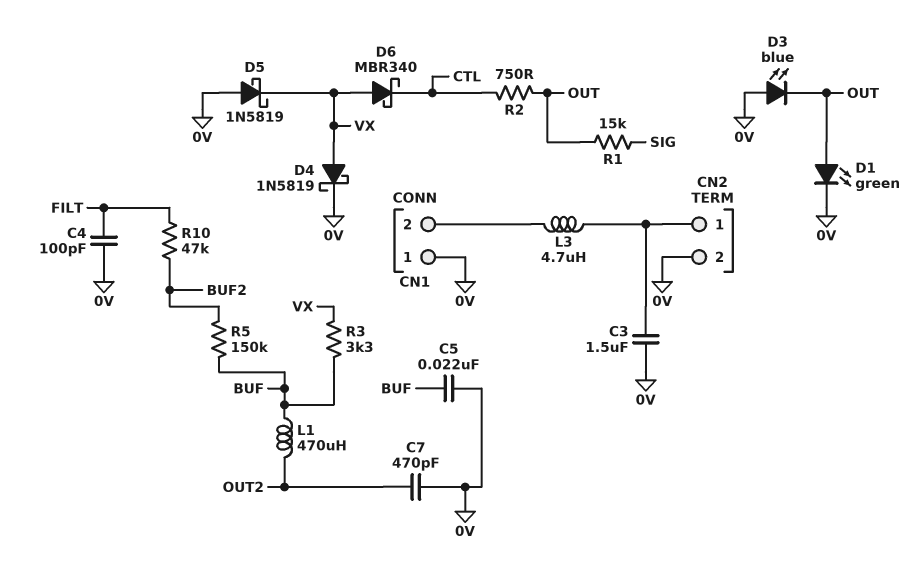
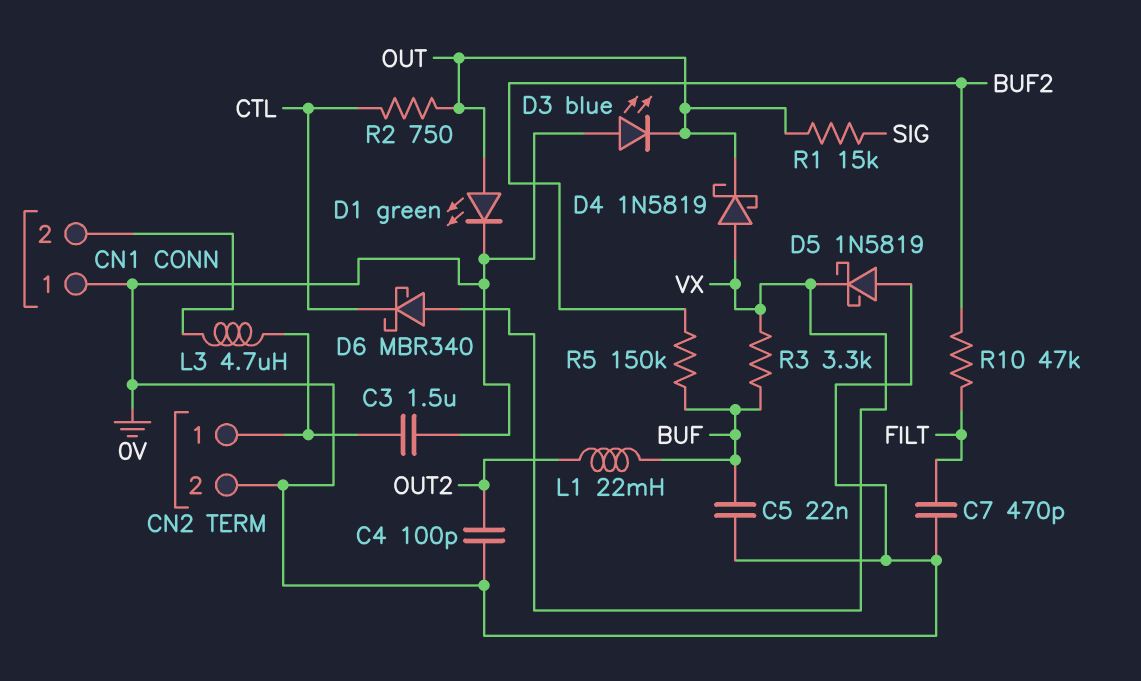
C4: 100pF (0V, FILT) -> 100pF (0V, OUT2)
C7: 470pF (0V, OUT2) -> 470pF (0V, FILT)
D4: schottky 1N5819 (A VX, K 0V) -> schottky 1N5819 (A VX, K OUT)
L1: 470uH (BUF, OUT2) -> 22mH (BUF, OUT2)

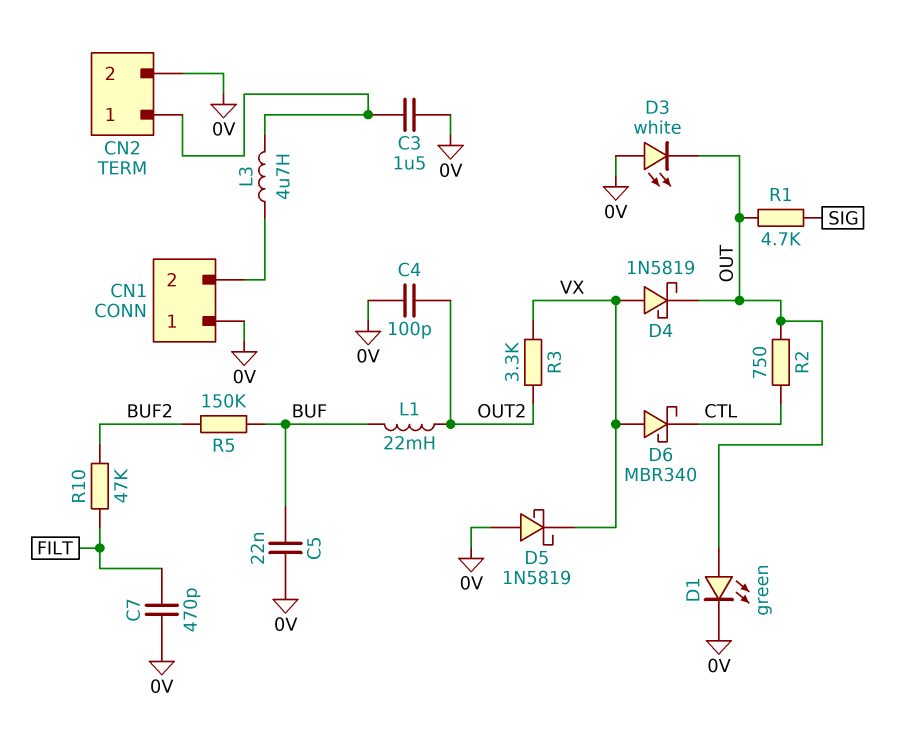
D3: LED blue (A 0V, K OUT) -> LED white (A 0V, K OUT)
R1: 15k (OUT, SIG) -> 4.7k (OUT, SIG)
R3: 3.3k (BUF, VX) -> 3.3k (OUT2, VX)

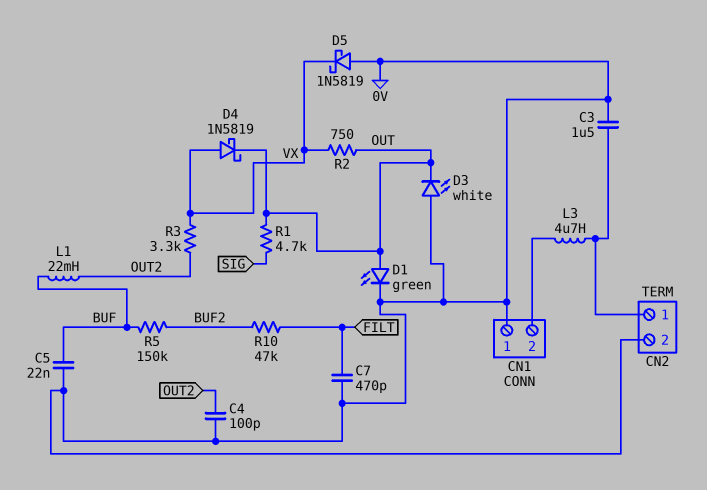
D6: schottky MBR340 (A VX, K CTL) -> none
R2: 750 (CTL, OUT) -> 750 (OUT, VX)

